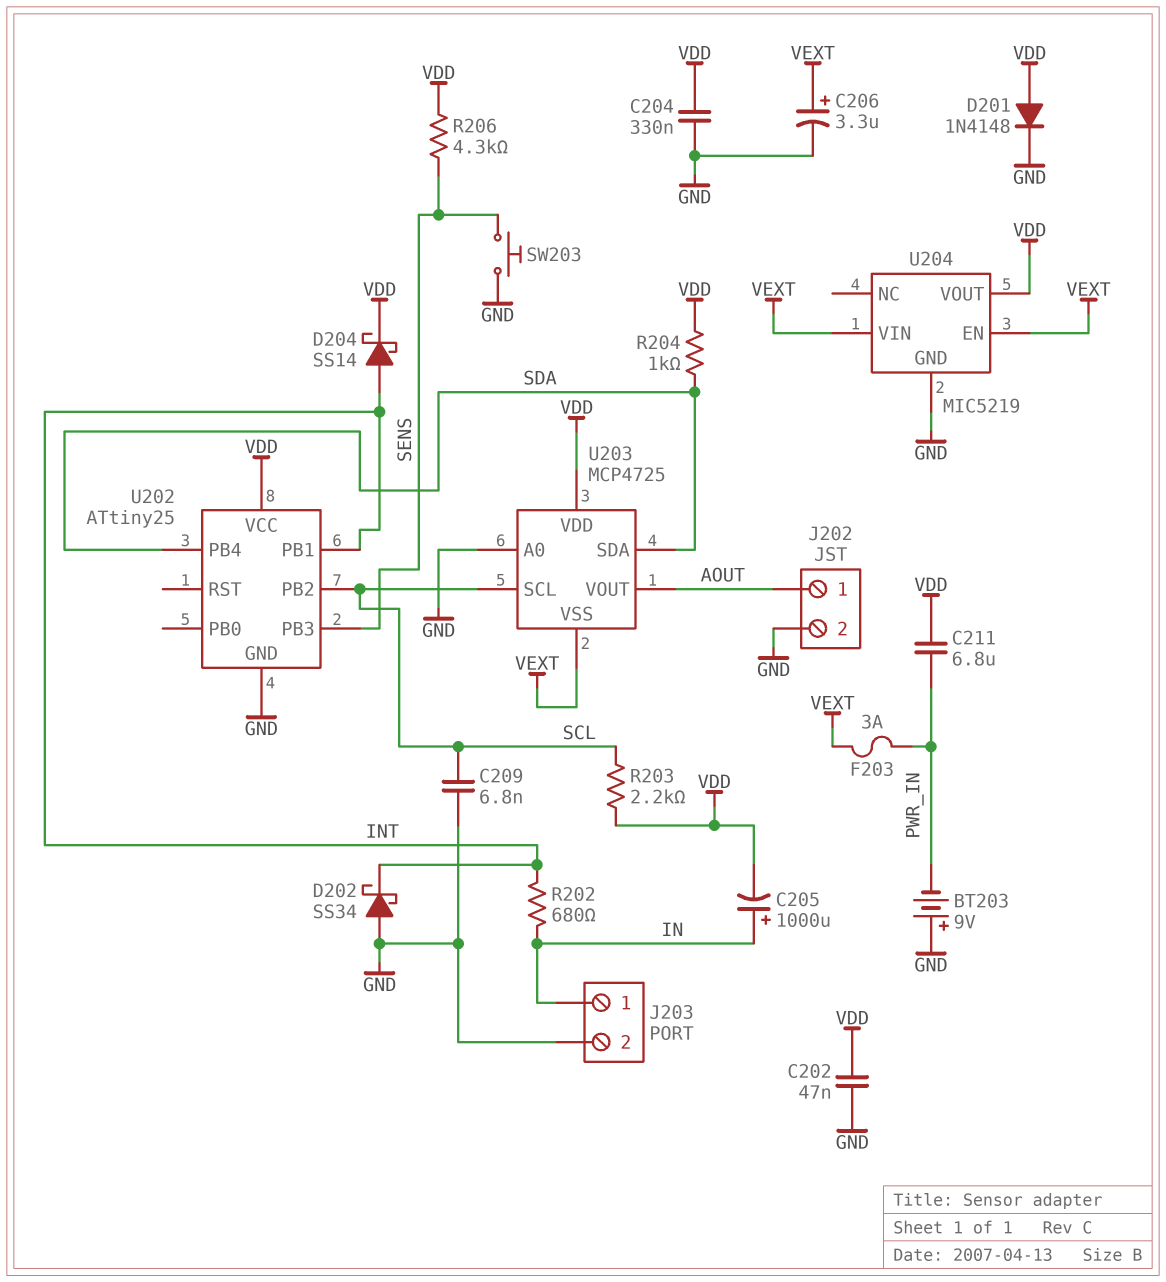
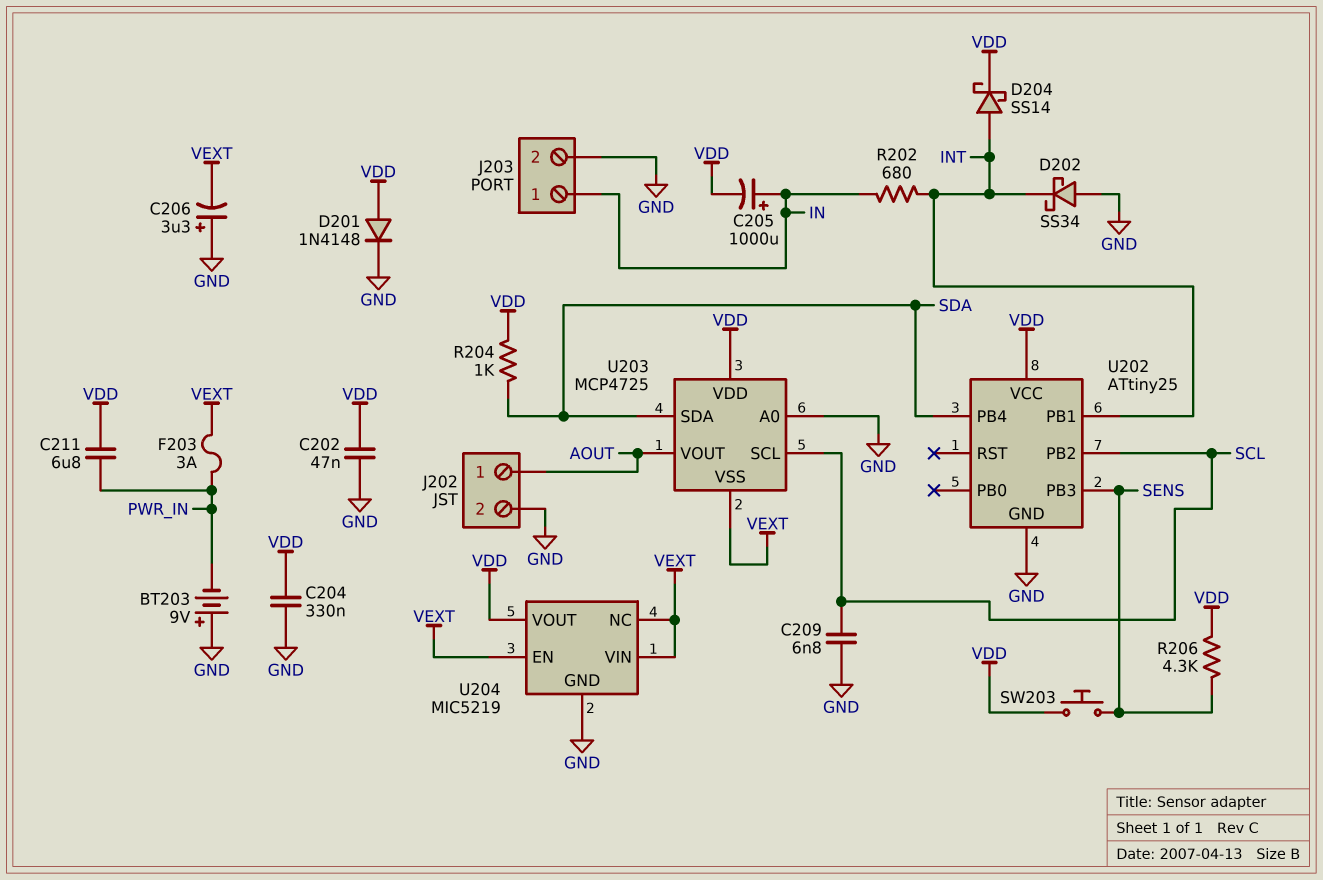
C206: 3.3uF (plus VEXT, minus GND) -> 3.3uF (plus GND, minus VEXT)
R203: 2.2k (SCL, VDD) -> none
SW203: button (GND, SENS) -> button (SENS, VDD)
U204 pin NC: none -> VEXT

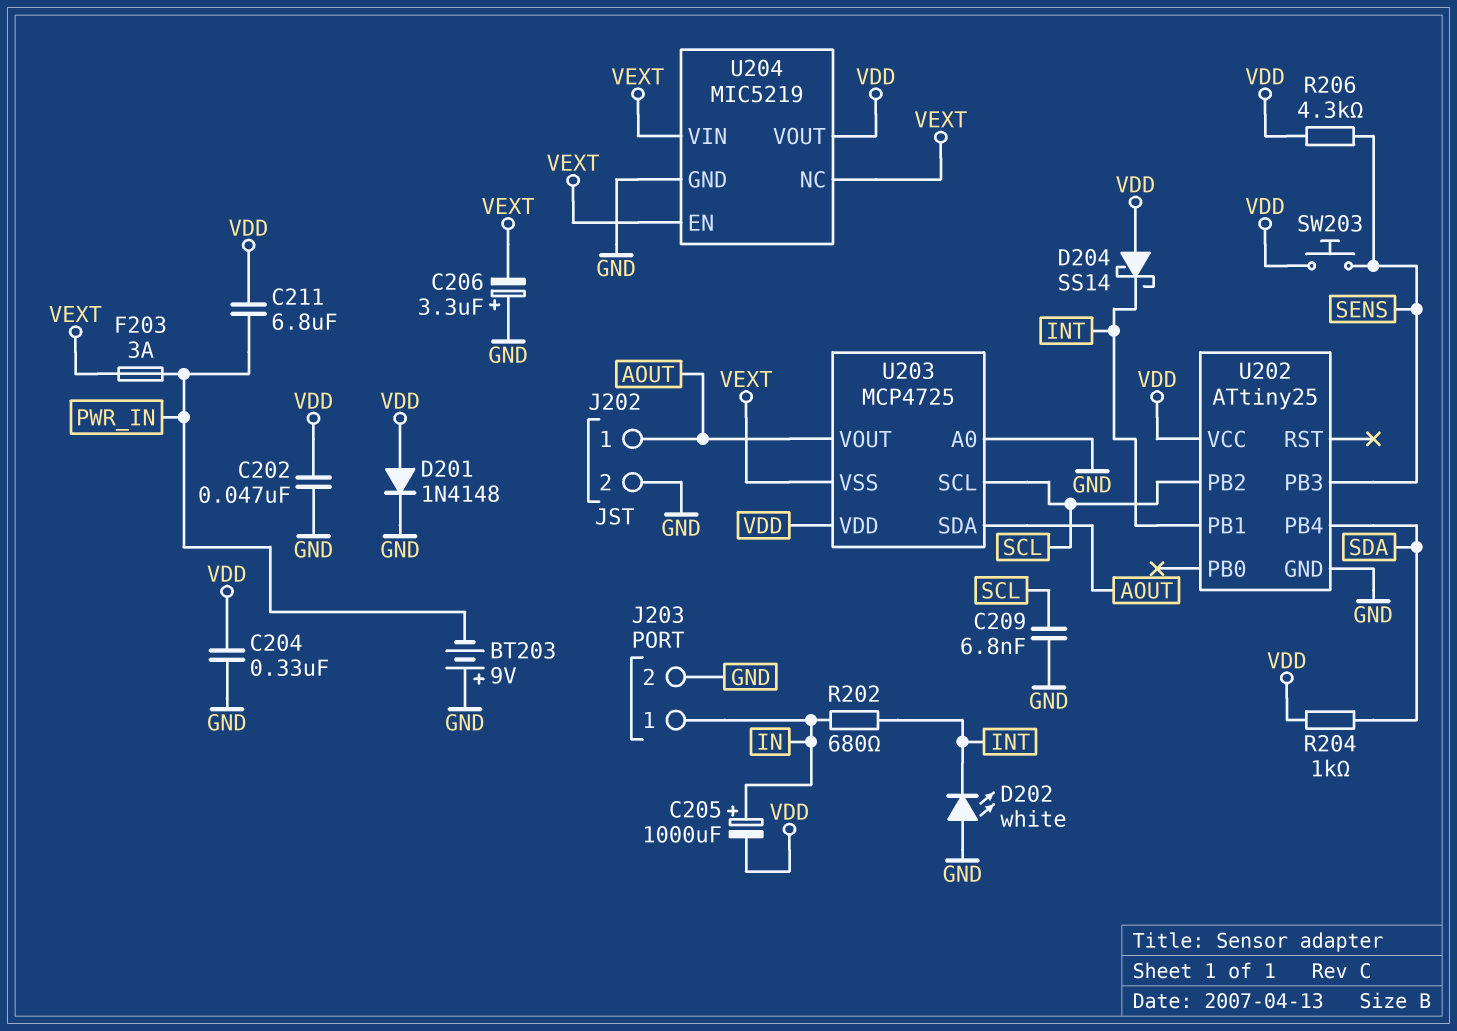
D202: schottky SS34 (A GND, K INT) -> LED white (A GND, K INT)
D204: schottky SS14 (A INT, K VDD) -> schottky SS14 (A VDD, K INT)
U203 pin SDA: SDA -> AOUT

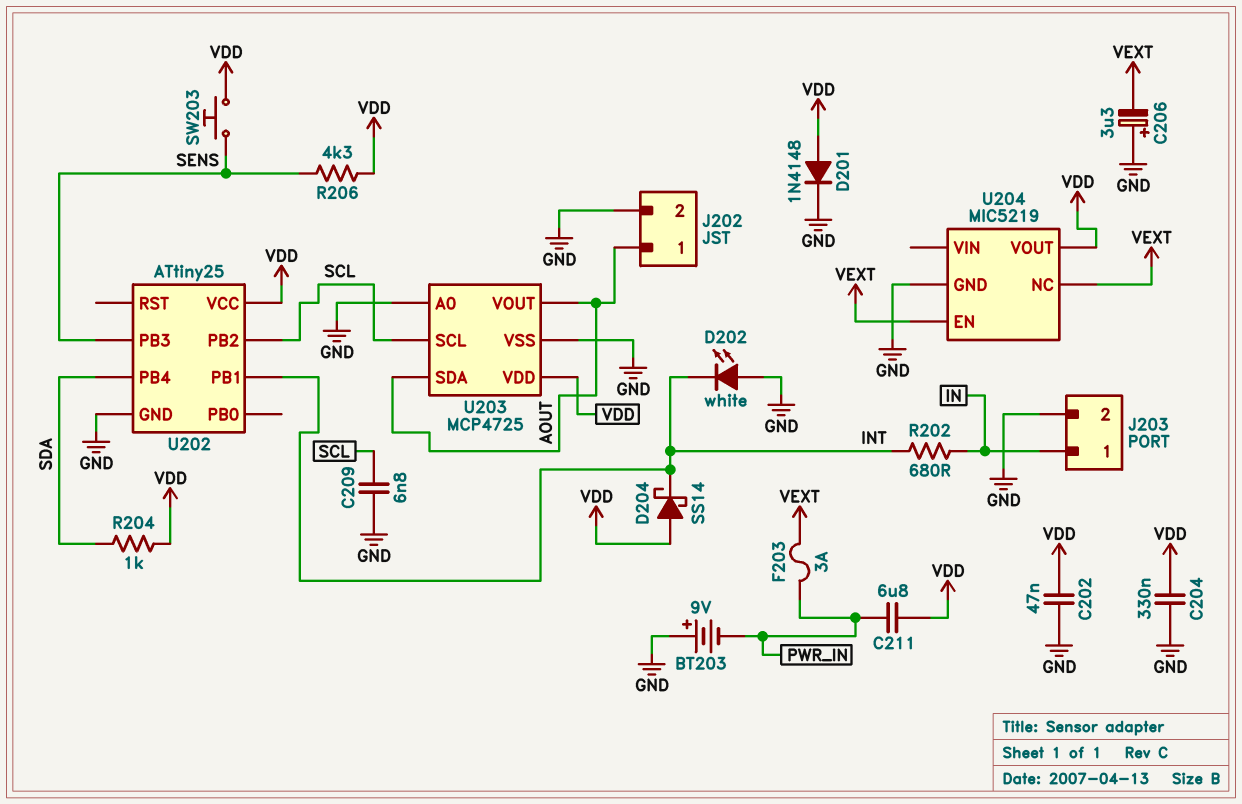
C205: 1000uF (plus IN, minus VDD) -> none
U203 pin VSS: VEXT -> GND
U204 pin VIN: VEXT -> none

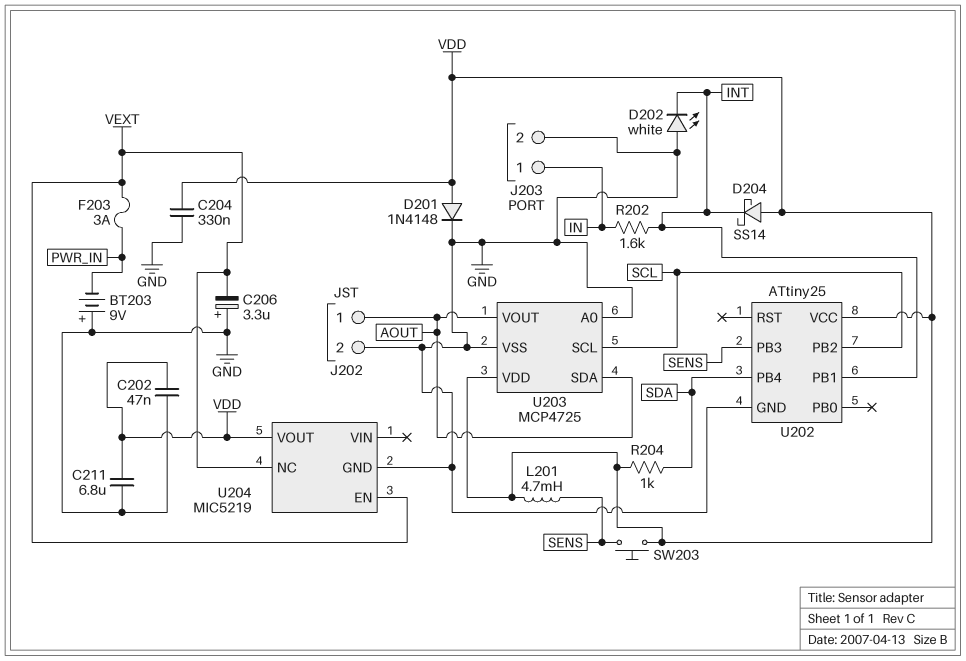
C209: 6.8nF (GND, SCL) -> none
C211: 6.8uF (PWR_IN, VDD) -> 6.8uF (GND, VDD)
L201: none -> 4.7mH (SENS, VDD)
R202: 680 (IN, INT) -> 1.6k (IN, INT)
R206: 4.3k (SENS, VDD) -> none

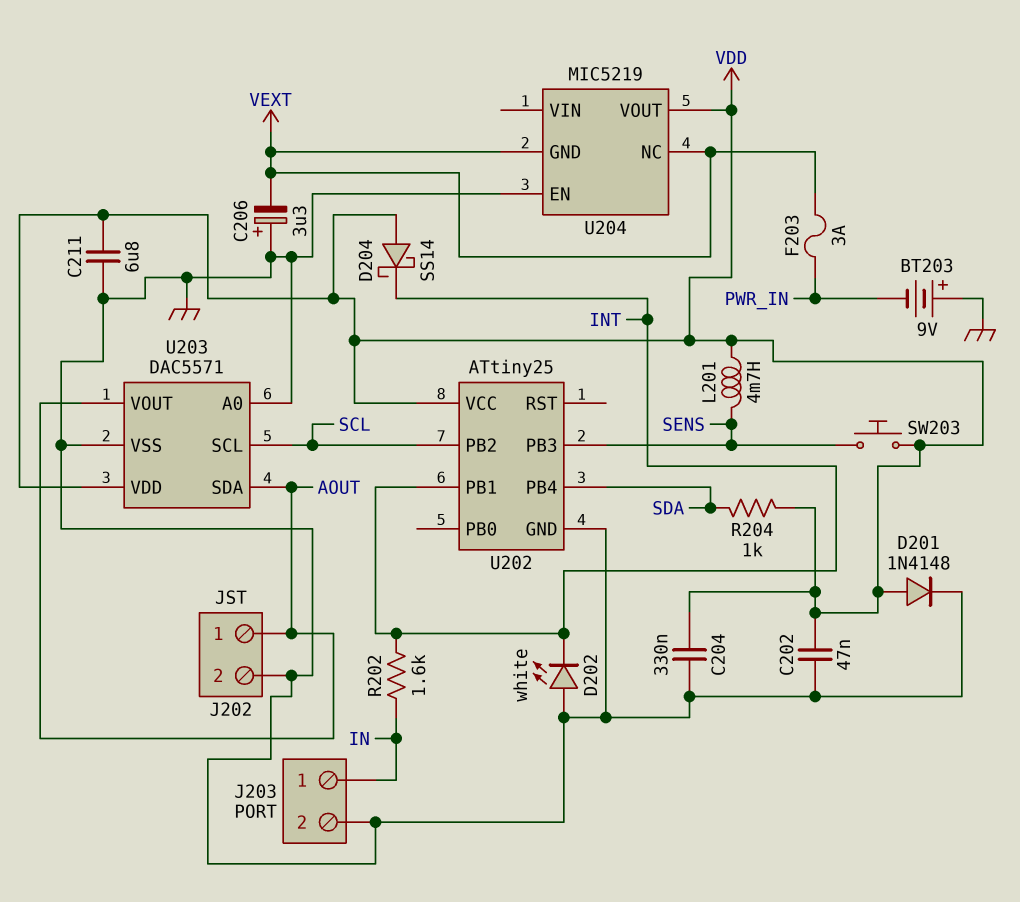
U203: MCP4725 -> DAC5571
U204 pin EN: VEXT -> GND
U204 pin GND: GND -> VEXT

